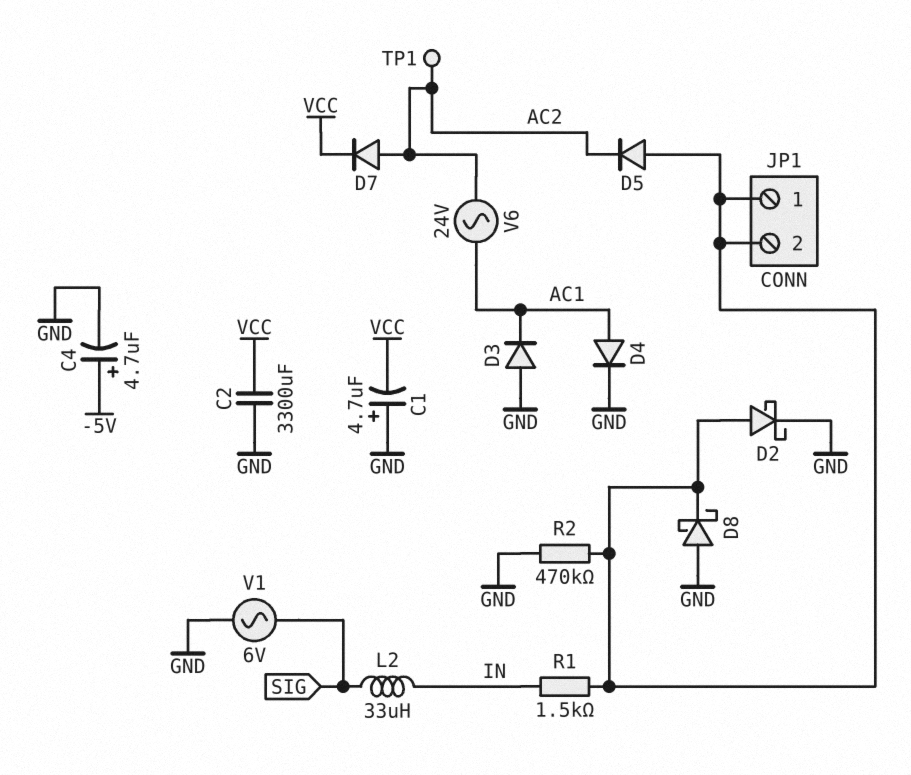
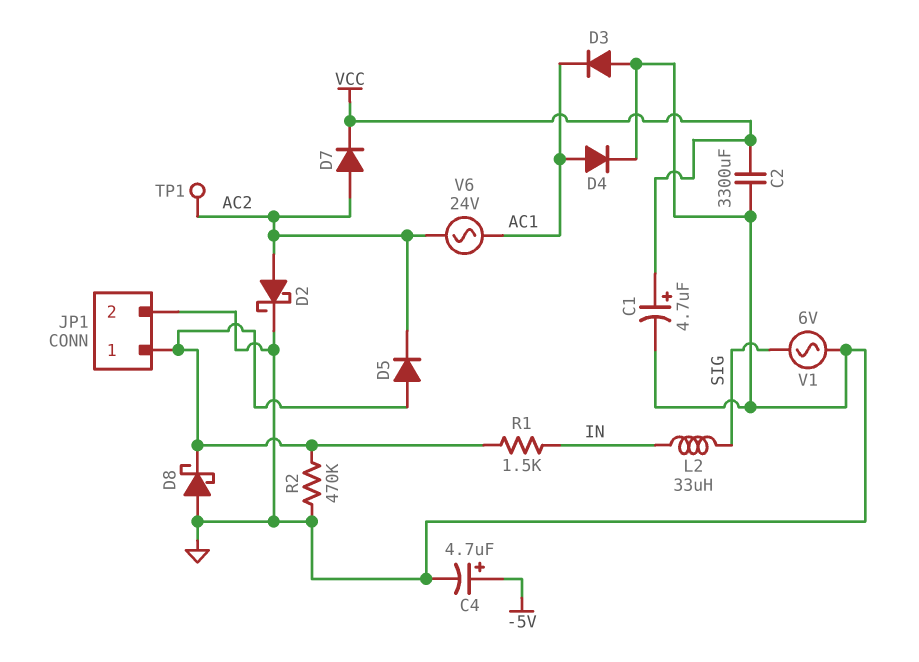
C1: 4.7uF (plus GND, minus VCC) -> 4.7uF (plus VCC, minus GND)
D2: schottky (A JP1/1, K GND) -> schottky (A AC2, K GND)
JP1 pin 2: JP1/1 -> GND

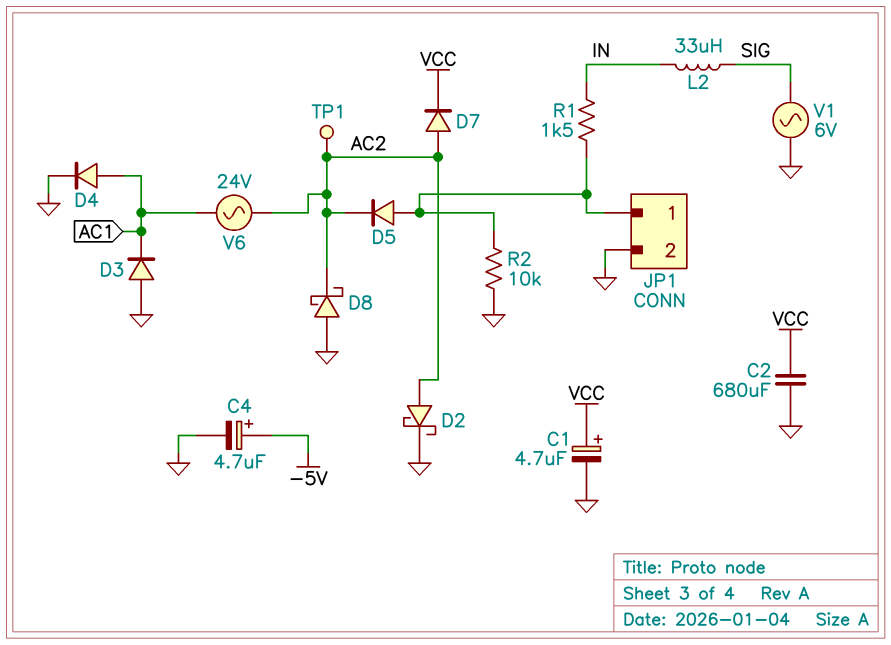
C2: 3300uF (GND, VCC) -> 680uF (GND, VCC)
D8: schottky (A GND, K JP1/1) -> schottky (A GND, K AC2)
R2: 470k (GND, JP1/1) -> 10k (GND, JP1/1)

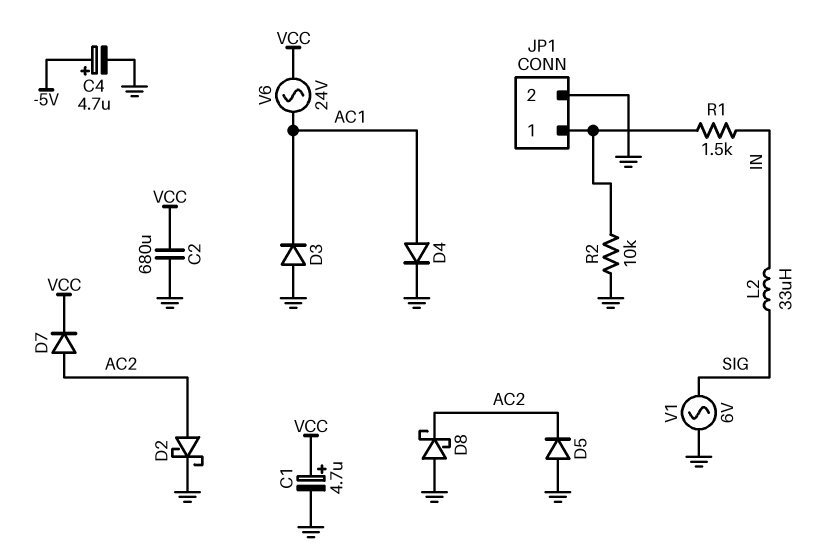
D5: diode (A JP1/1, K AC2) -> diode (A GND, K AC2)
TP1: test point (AC2) -> none
V6: AC 24V (AC1, AC2) -> AC 24V (AC1, VCC)

